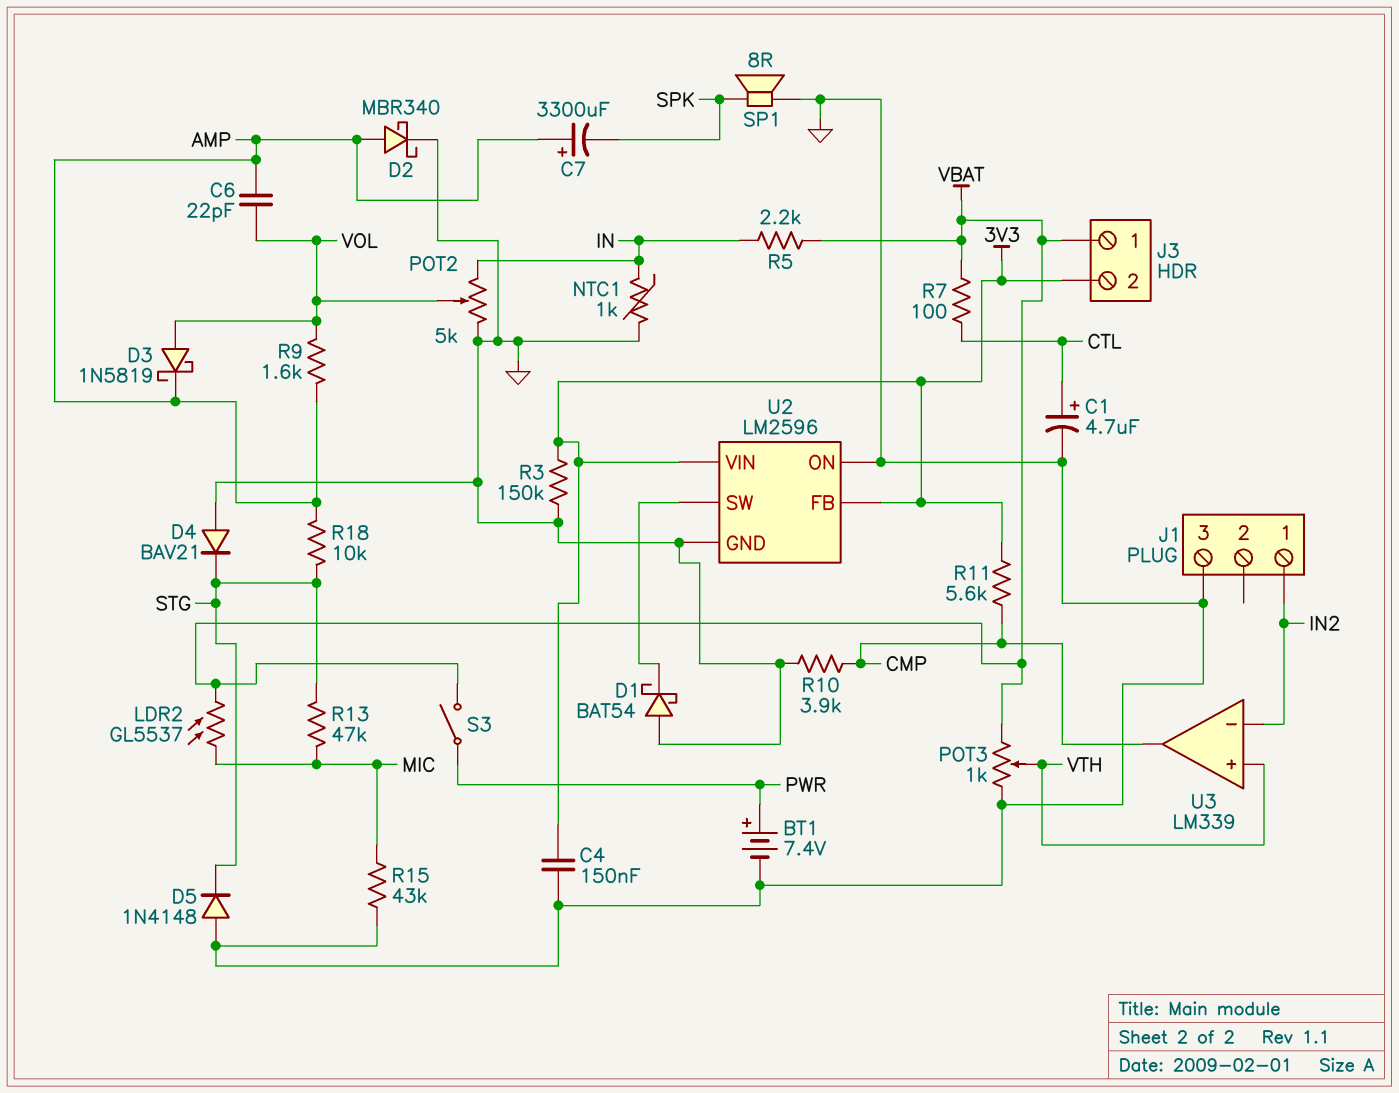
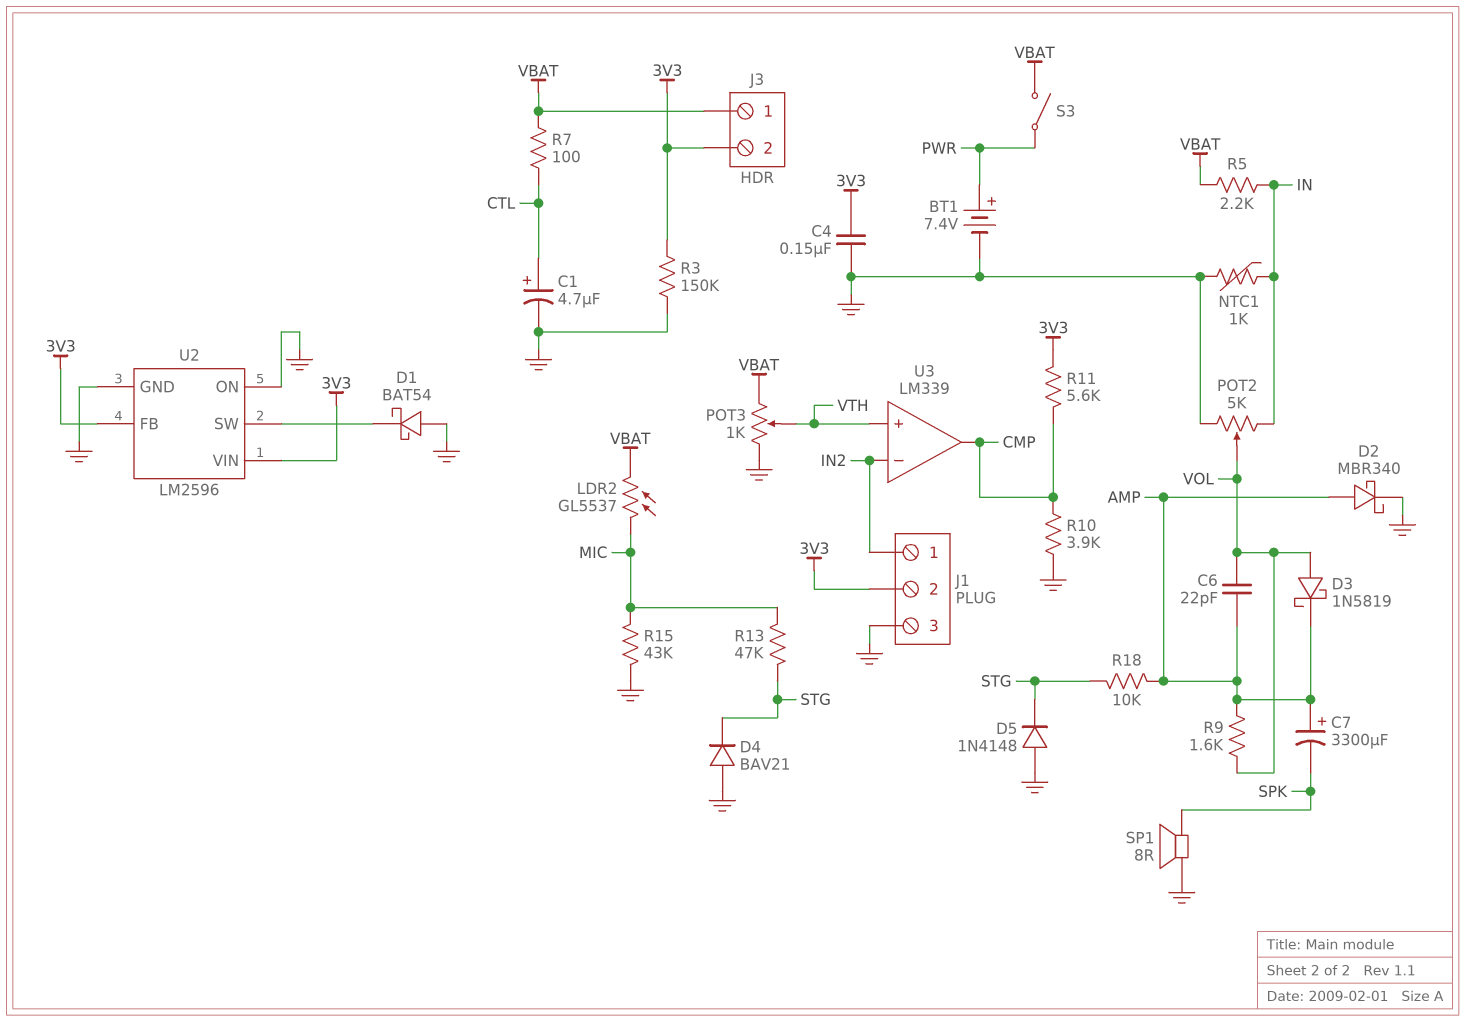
J1 pin 2: none -> 3V3

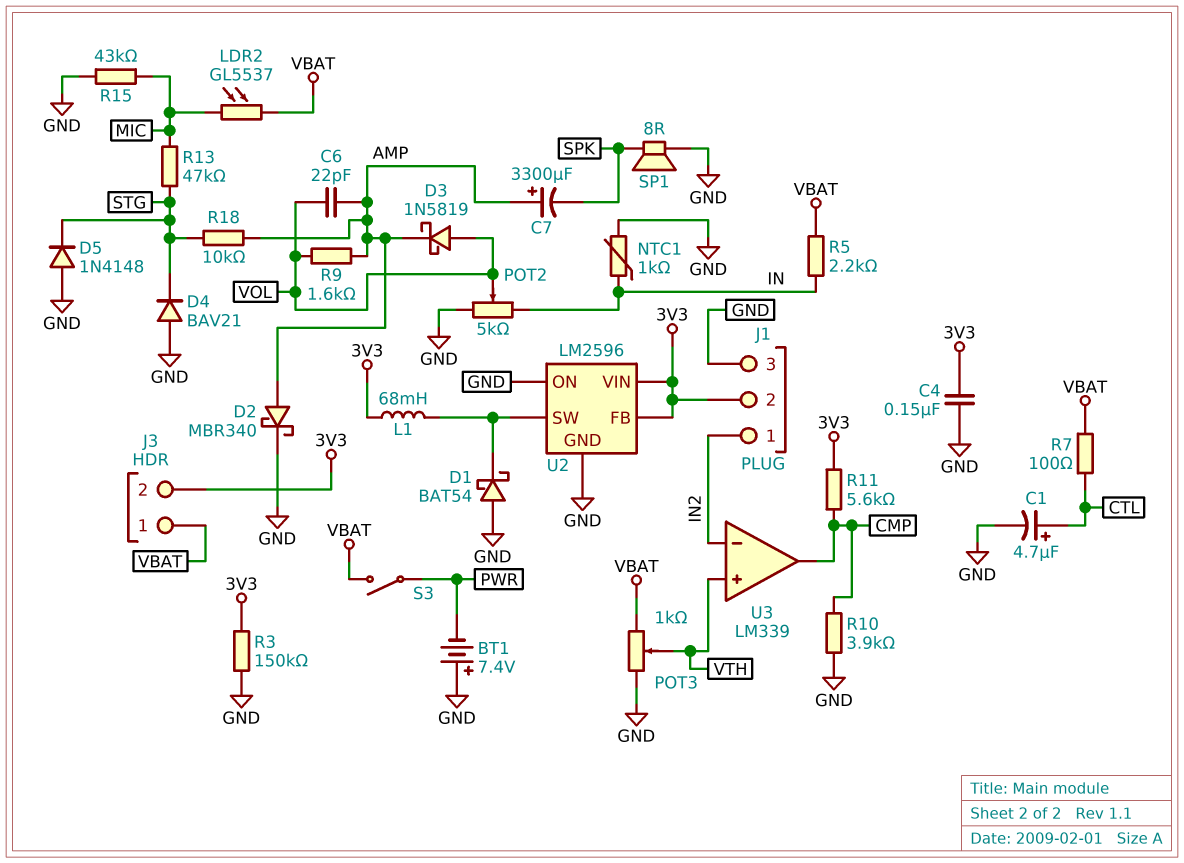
BT1: 7.4V (plus PWR, minus GND) -> 7.4V (plus GND, minus PWR)
L1: none -> 68mH (3V3, U2/SW)

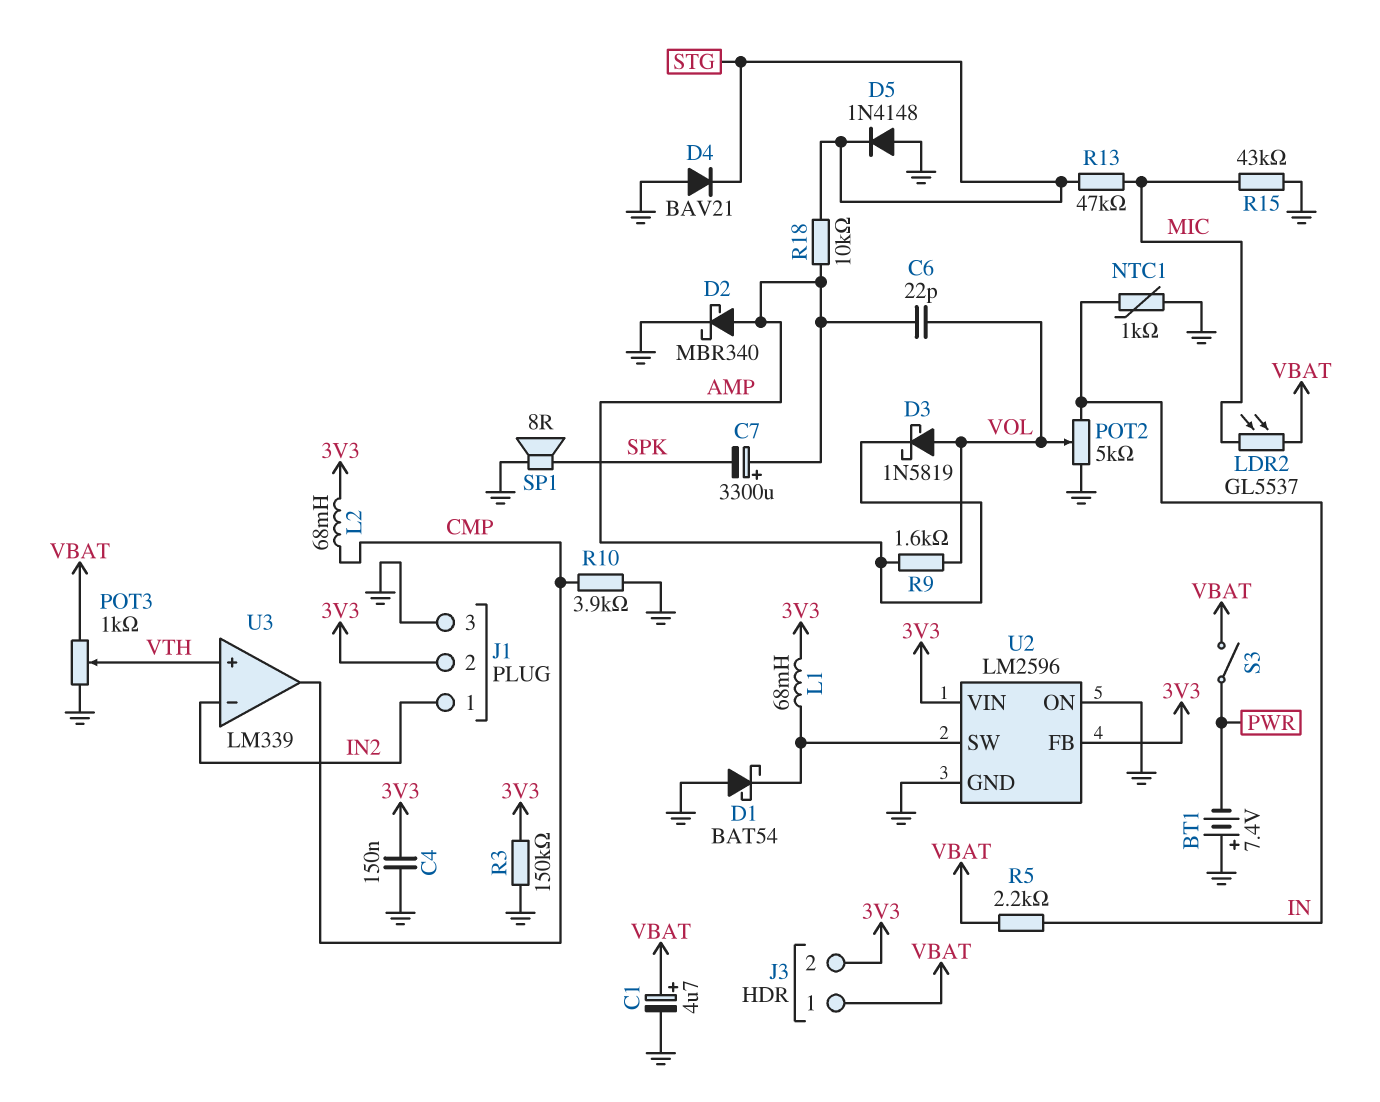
C1: 4.7uF (plus CTL, minus GND) -> 4.7uF (plus VBAT, minus GND)
L2: none -> 68mH (3V3, CMP)
R7: 100 (CTL, VBAT) -> none
R11: 5.6k (3V3, CMP) -> none

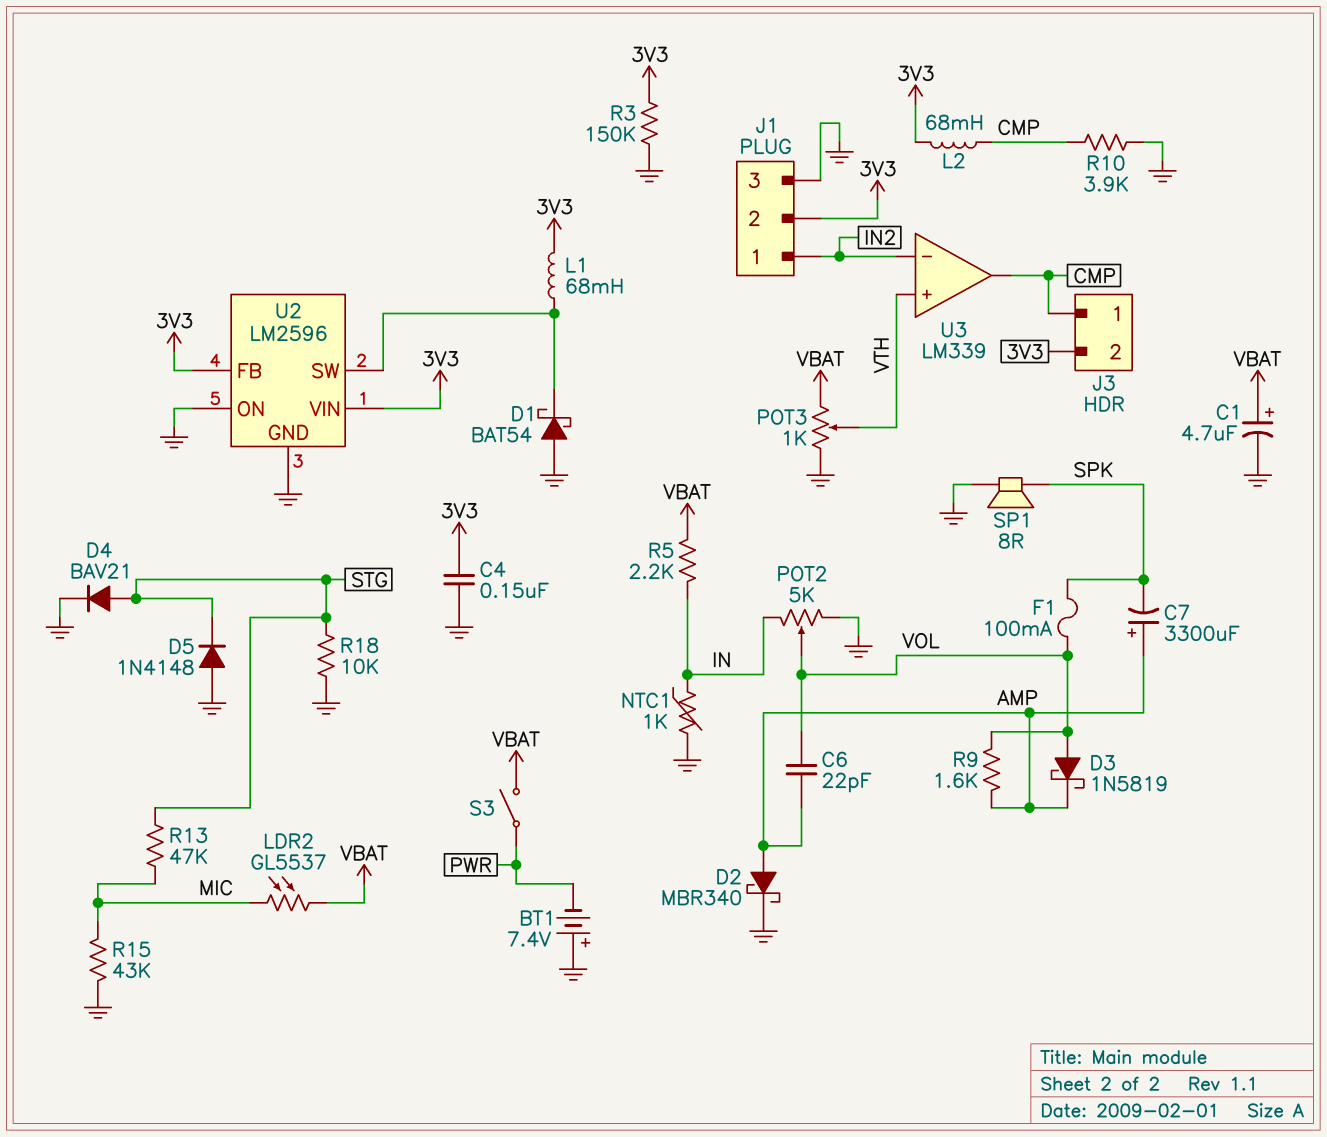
D4: diode BAV21 (A GND, K STG) -> diode BAV21 (A STG, K GND)
F1: none -> 100mA (SPK, VOL)
J3 pin 1: VBAT -> CMP
R18: 10k (AMP, STG) -> 10k (GND, STG)

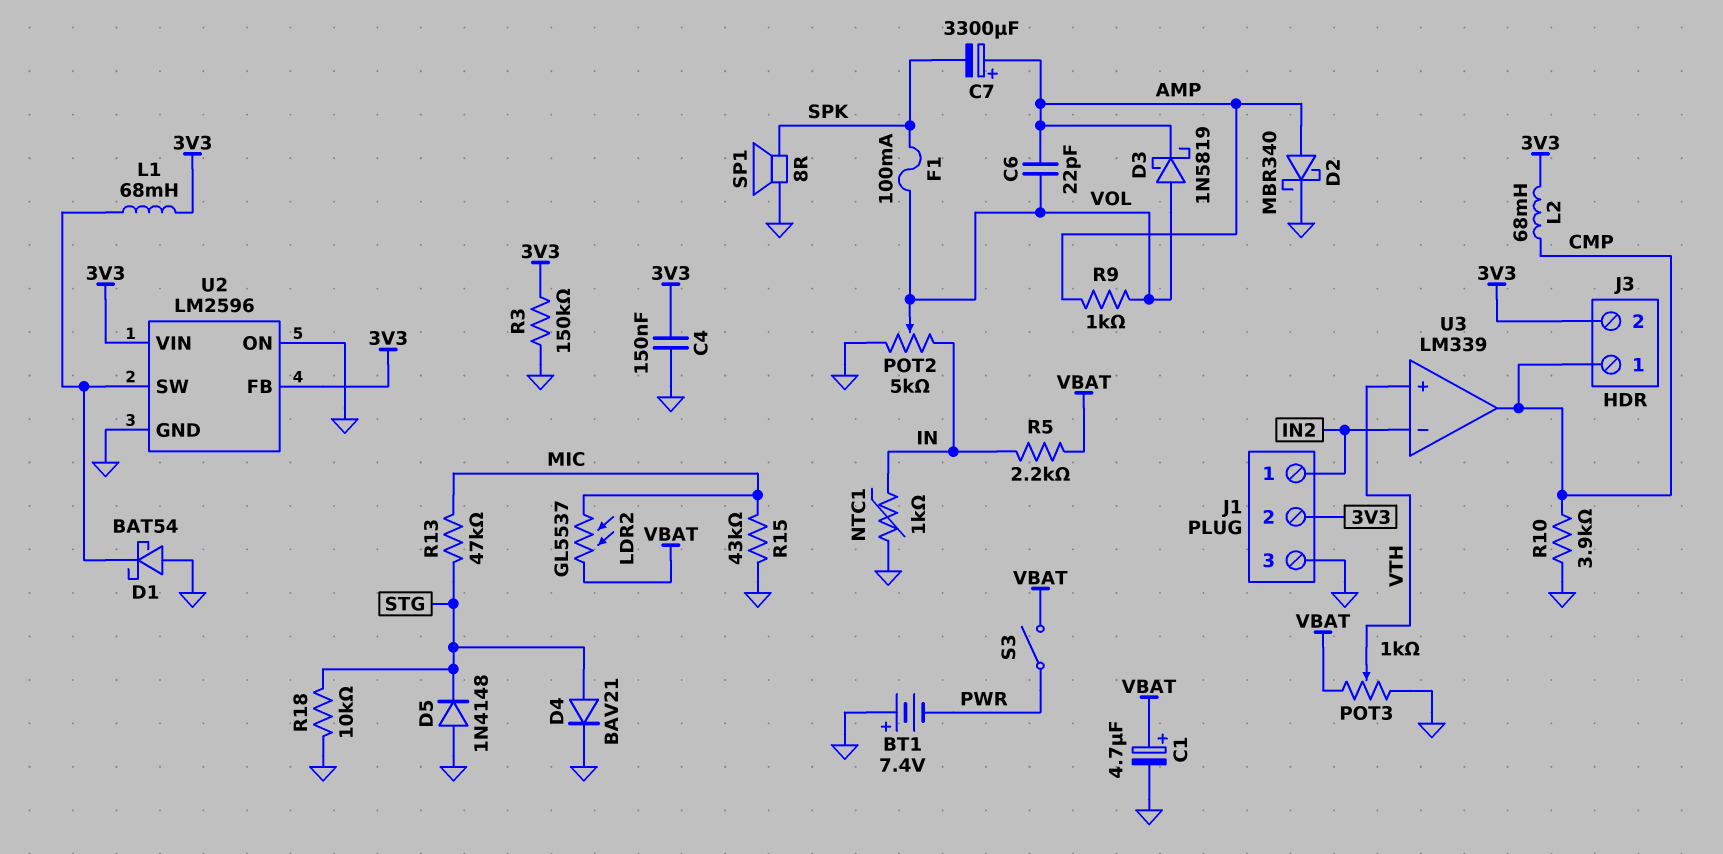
R9: 1.6k (AMP, VOL) -> 1k (AMP, VOL)

